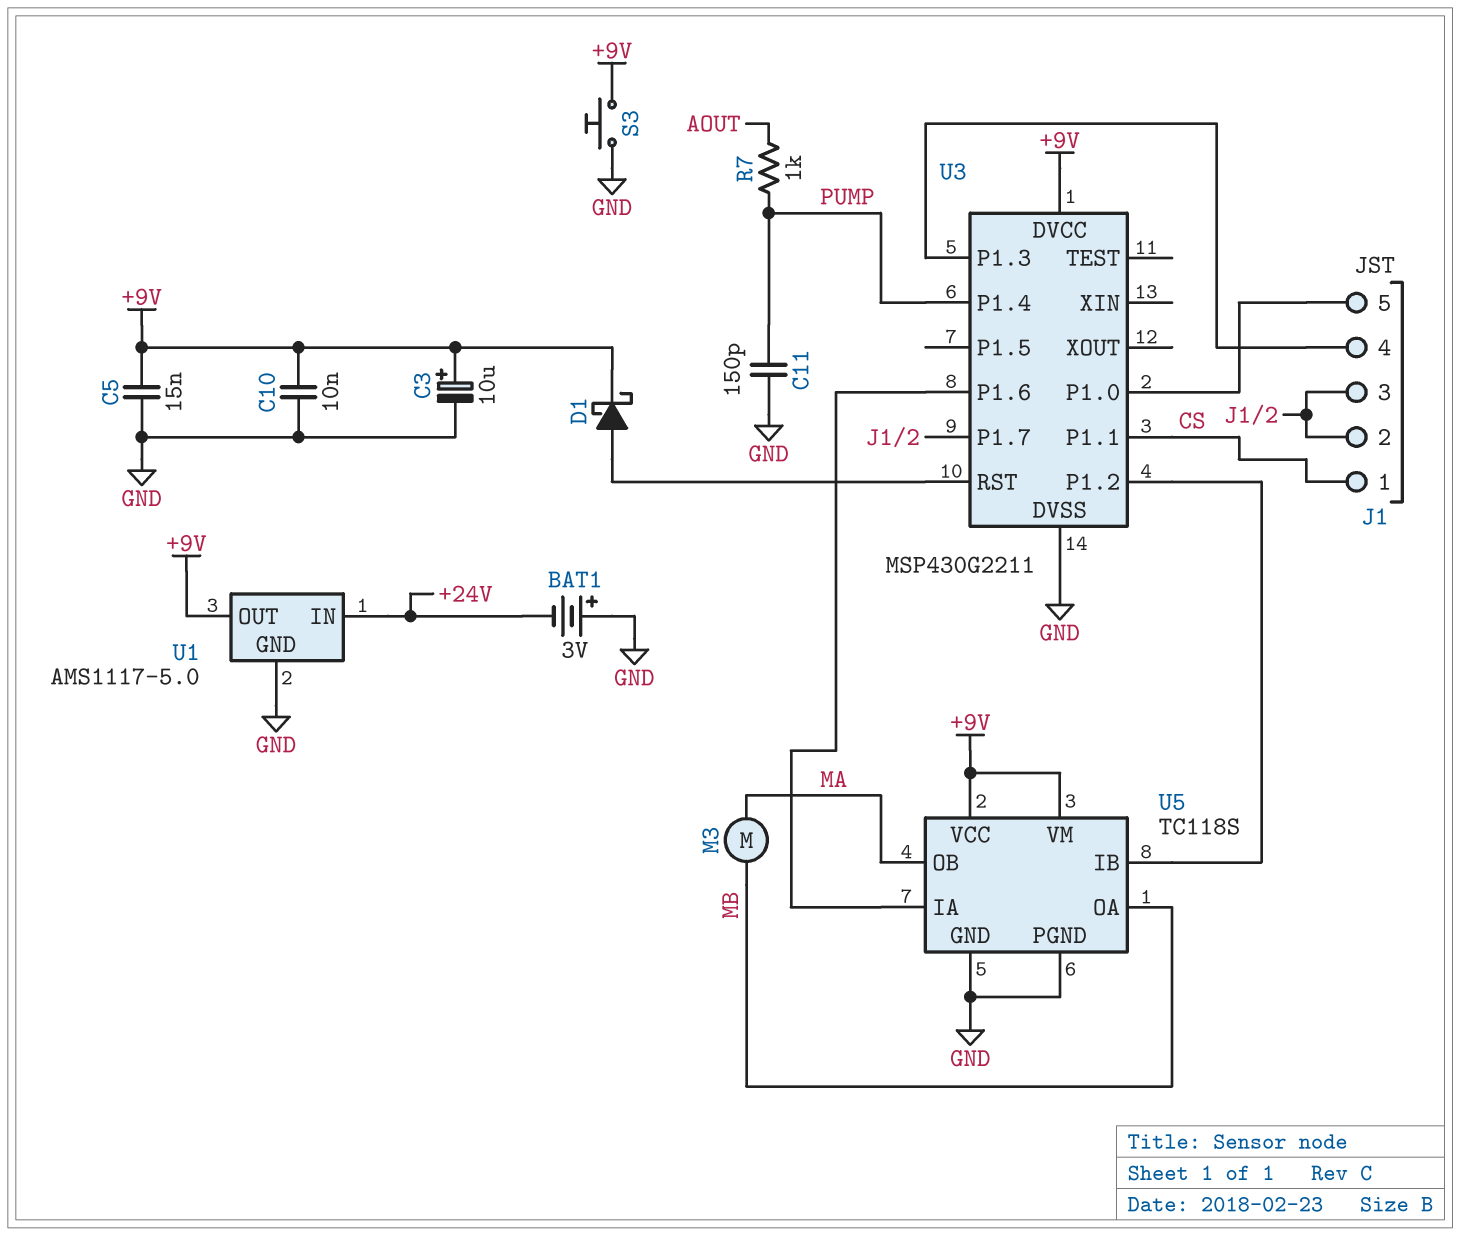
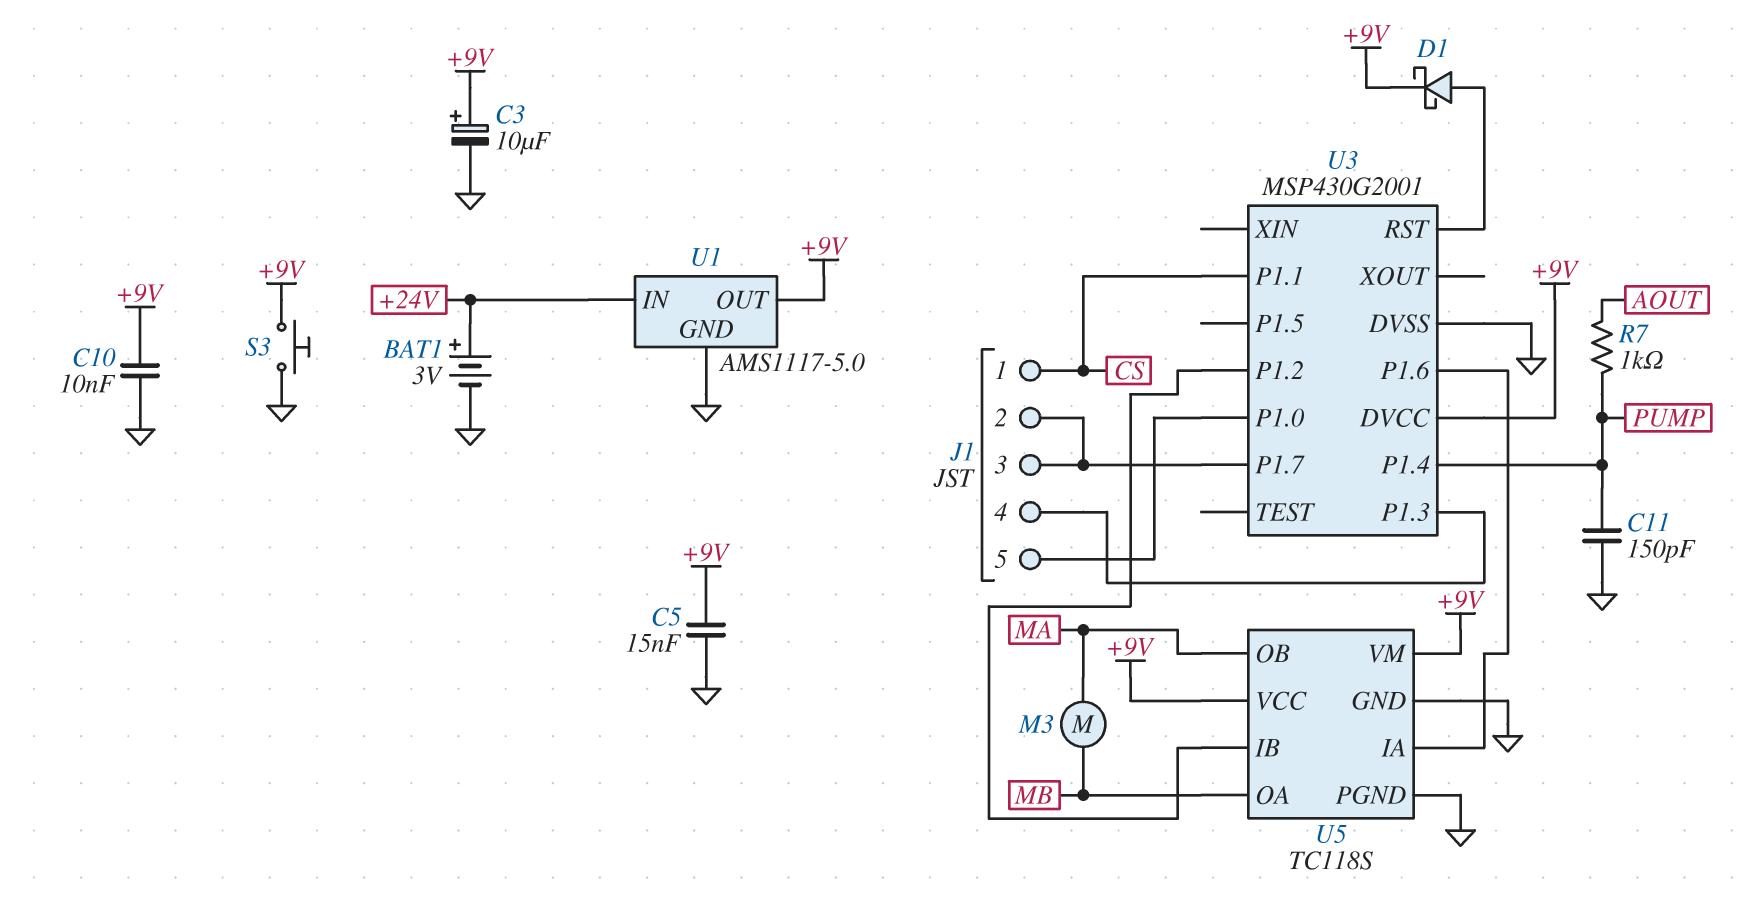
BAT1: 3V (plus GND, minus +24V) -> 3V (plus +24V, minus GND)
U3: MSP430G2211 -> MSP430G2001

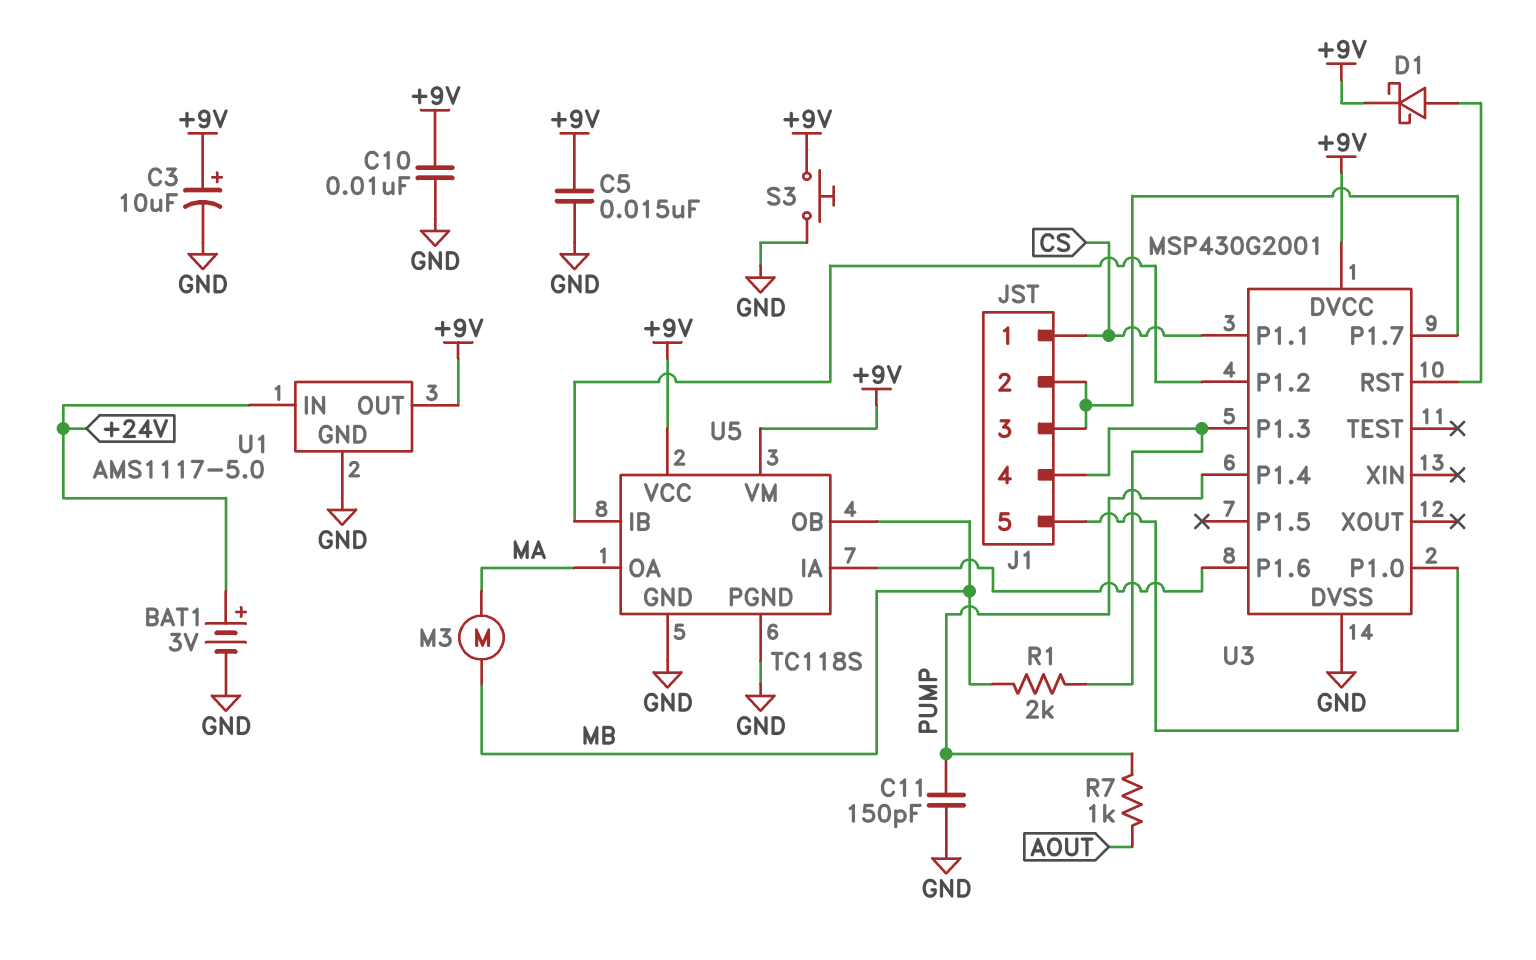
R1: none -> 2k (J1/4, MB)
U5 pin OA: MB -> MA
U5 pin OB: MA -> MB

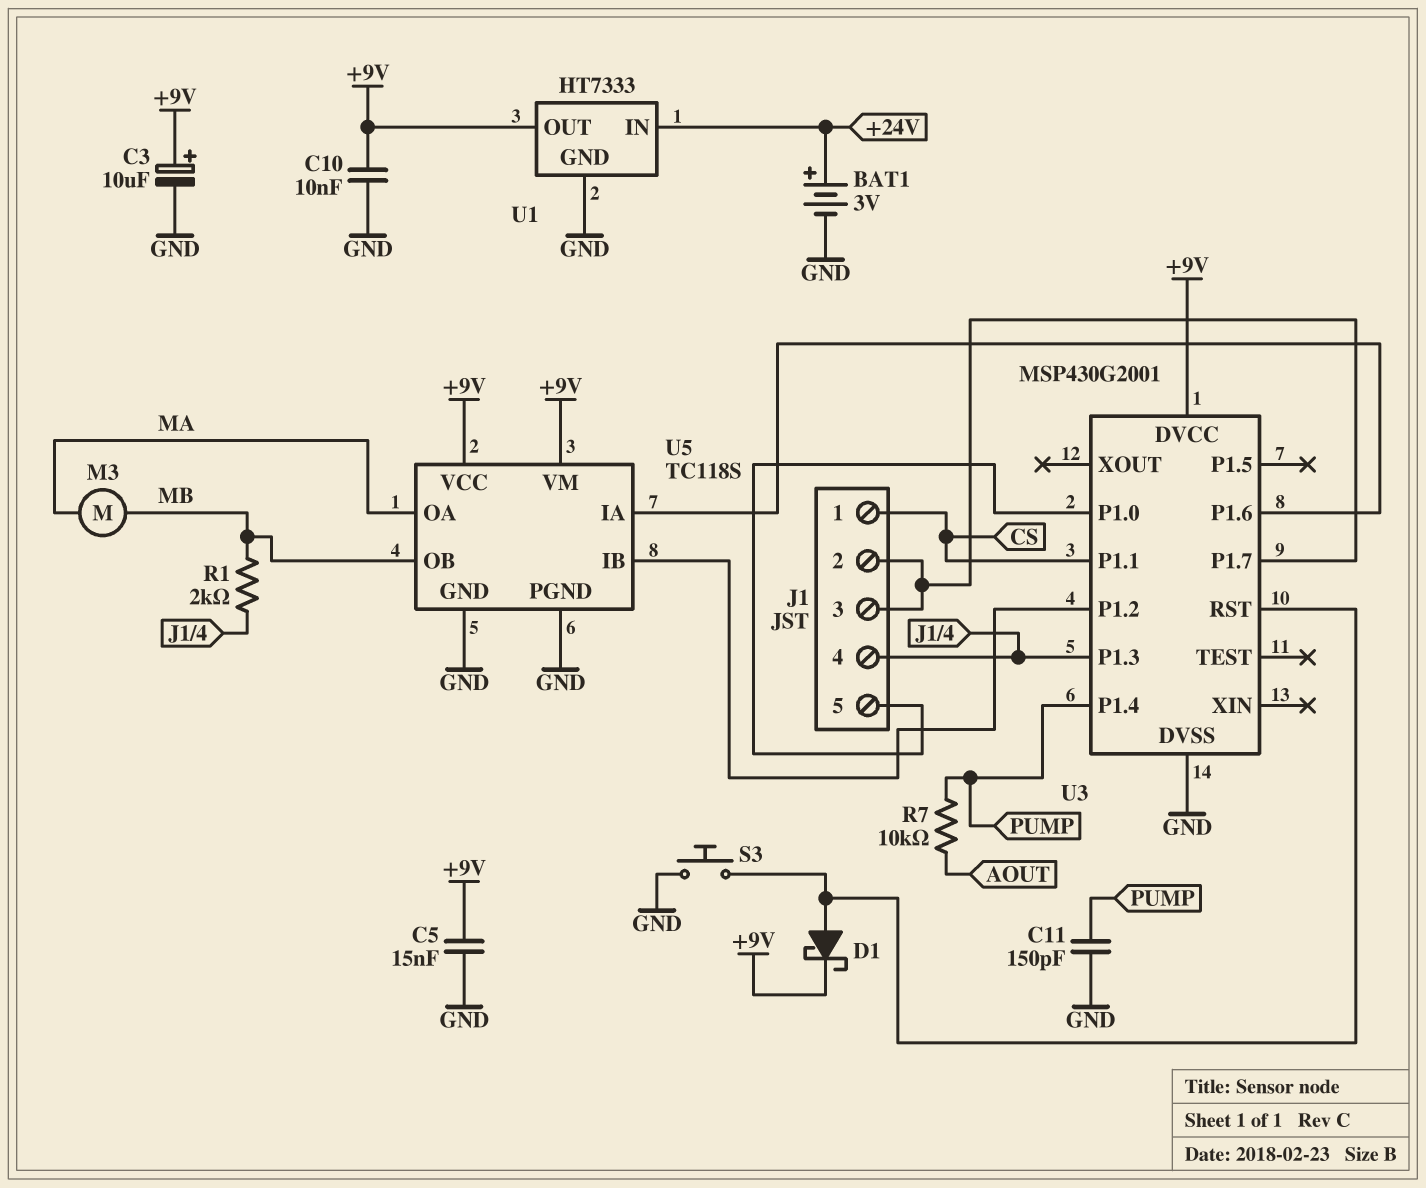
R7: 1k (AOUT, PUMP) -> 10k (AOUT, PUMP)
S3: button (+9V, GND) -> button (GND, U3/RST)
U1: AMS1117-5.0 -> HT7333

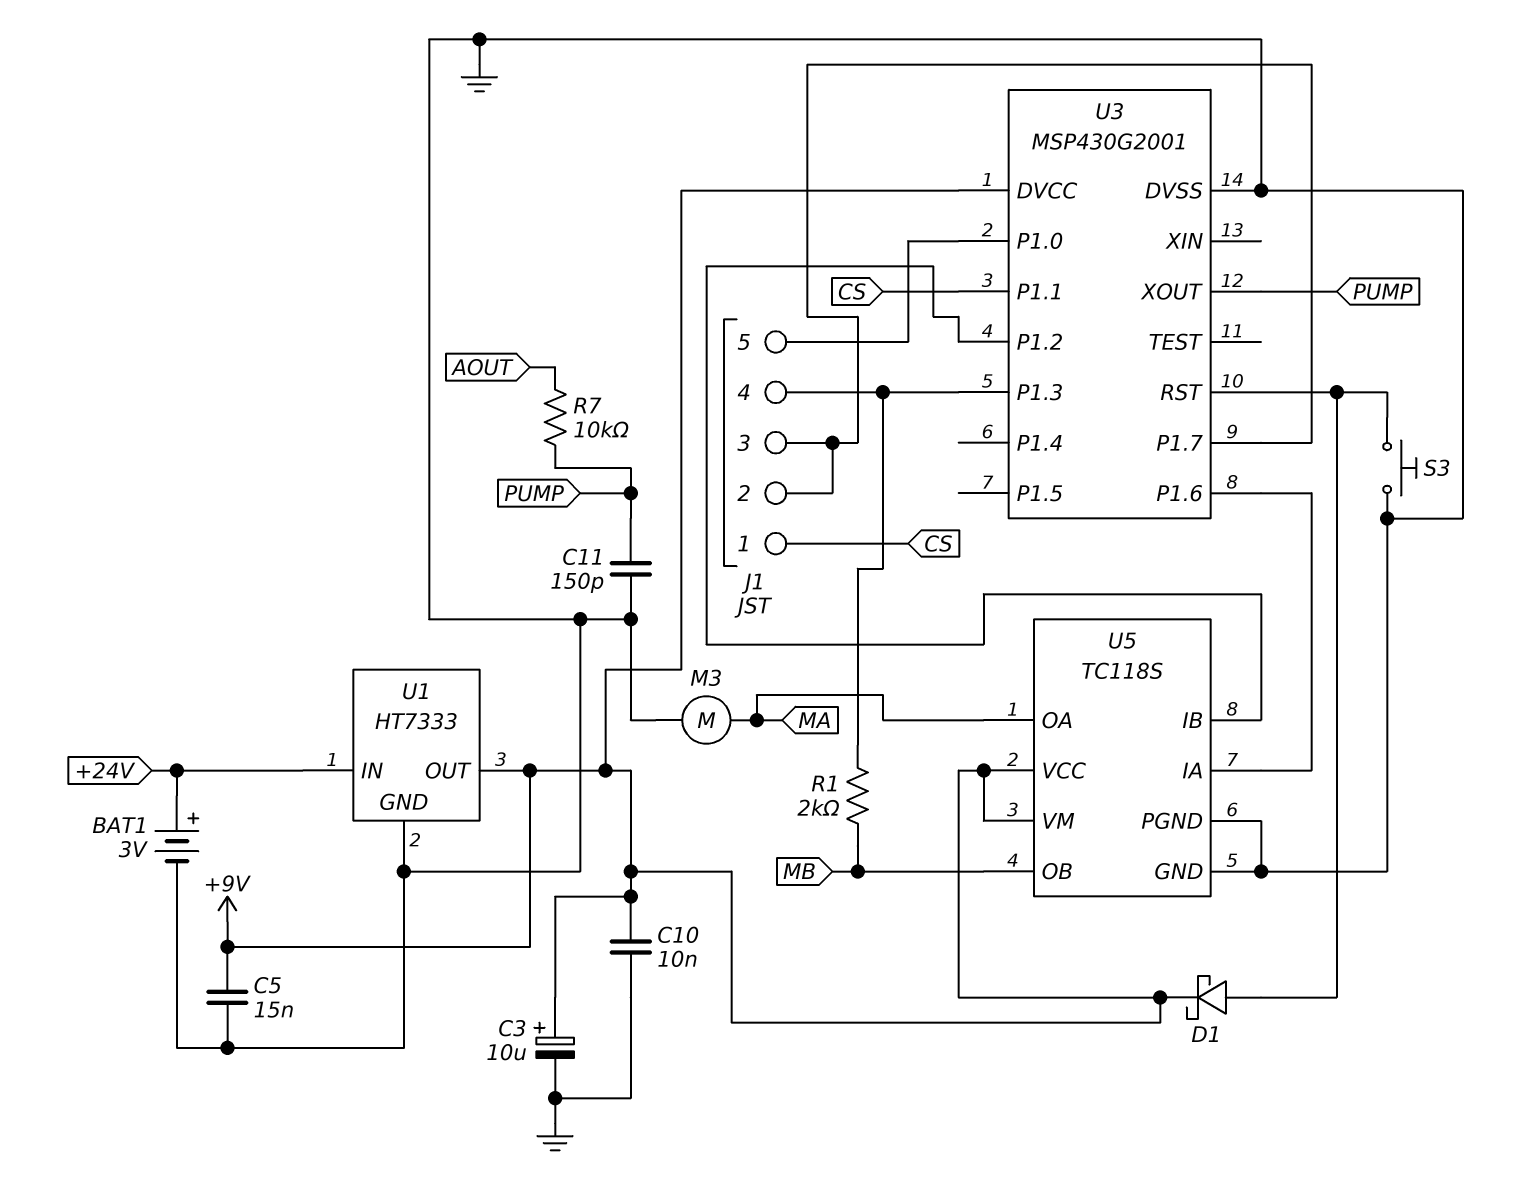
M3: motor (MA, MB) -> motor (GND, MA)
U3 pin P1.4: PUMP -> none
U3 pin XOUT: none -> PUMP

